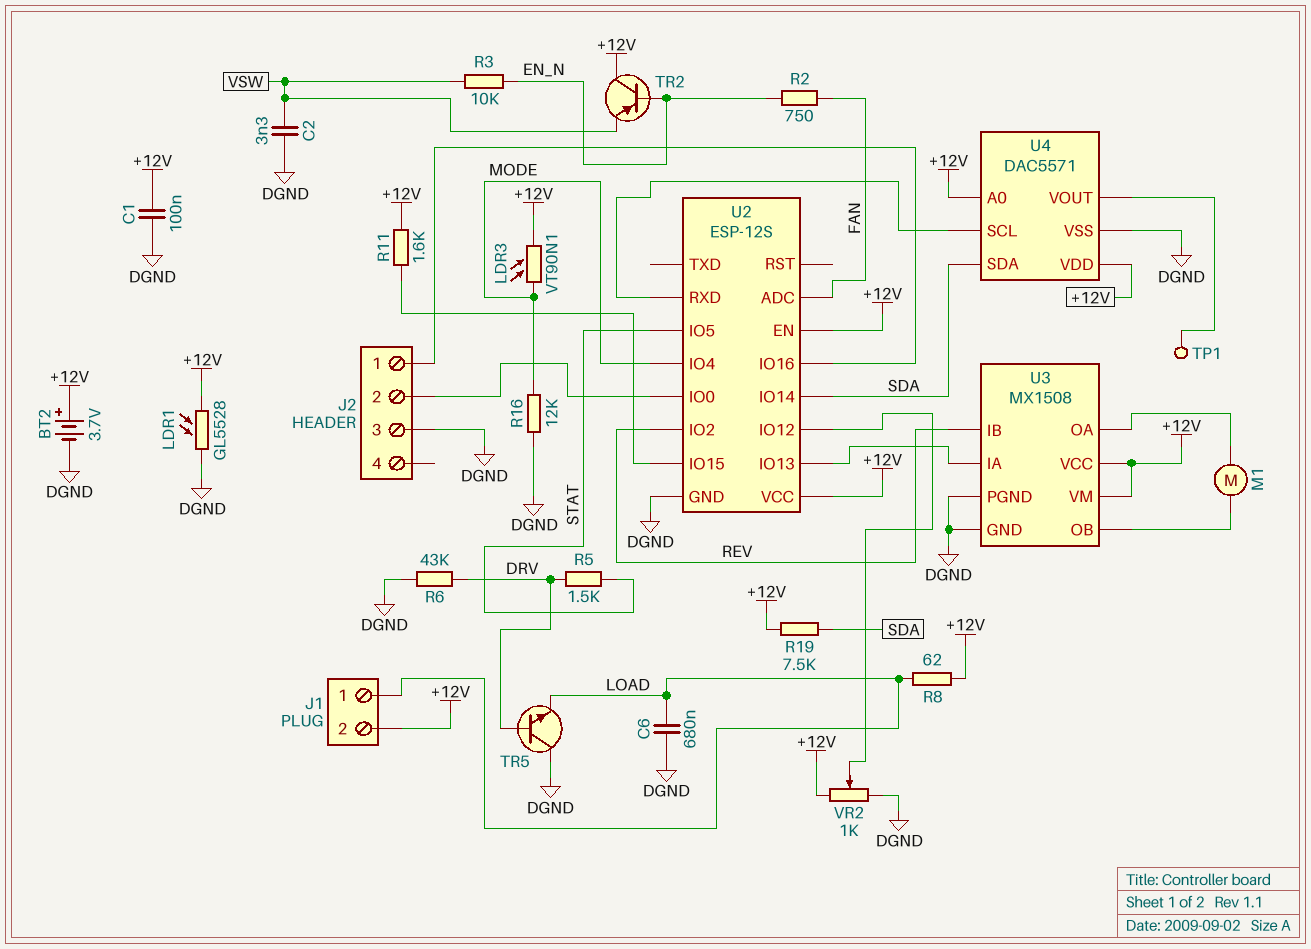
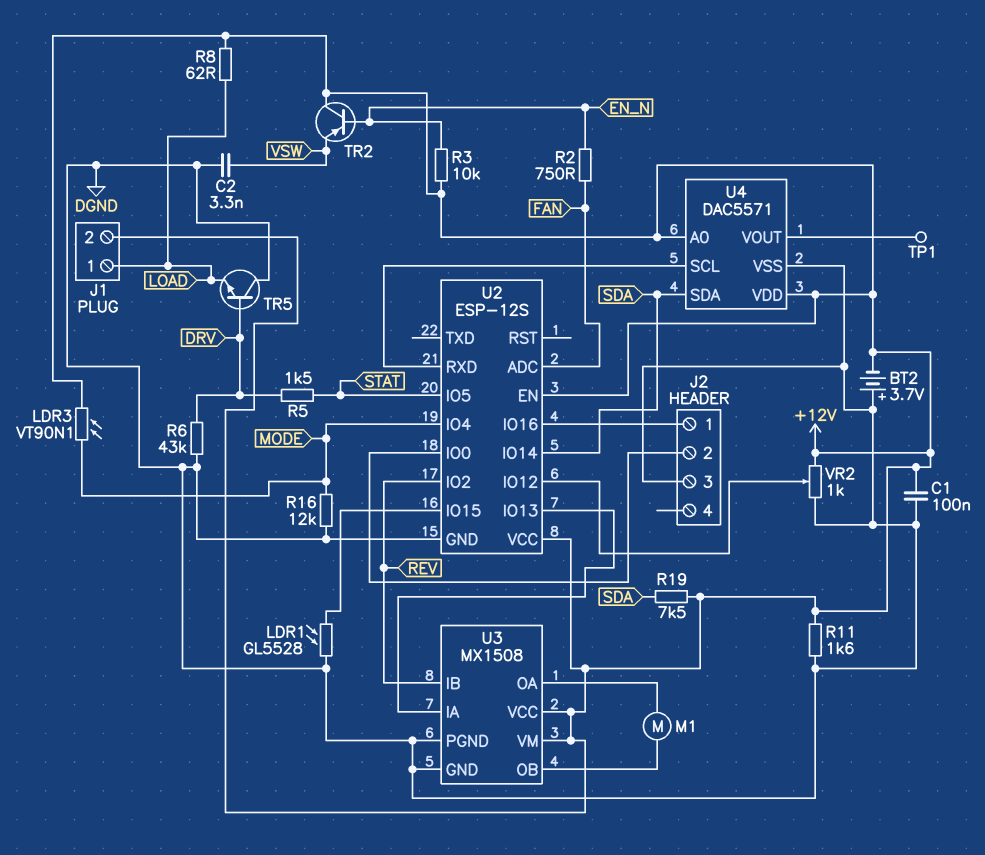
BT2: 3.7V (plus +12V, minus DGND) -> 3.7V (plus DGND, minus +12V)
C6: 680nF (DGND, LOAD) -> none
LDR1: GL5528 (+12V, DGND) -> GL5528 (DGND, U2/IO15)
R3: 10k (EN_N, VSW) -> 10k (+12V, EN_N)
R11: 1.6k (+12V, U2/IO15) -> 1.6k (+12V, DGND)

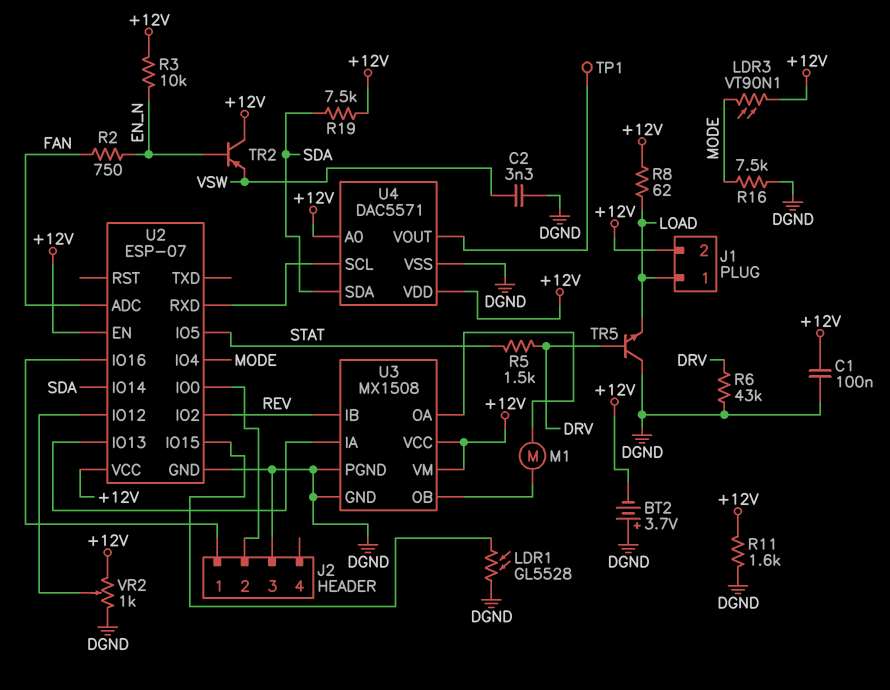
R16: 12k (DGND, MODE) -> 7.5k (DGND, MODE)
U2: ESP-12S -> ESP-07

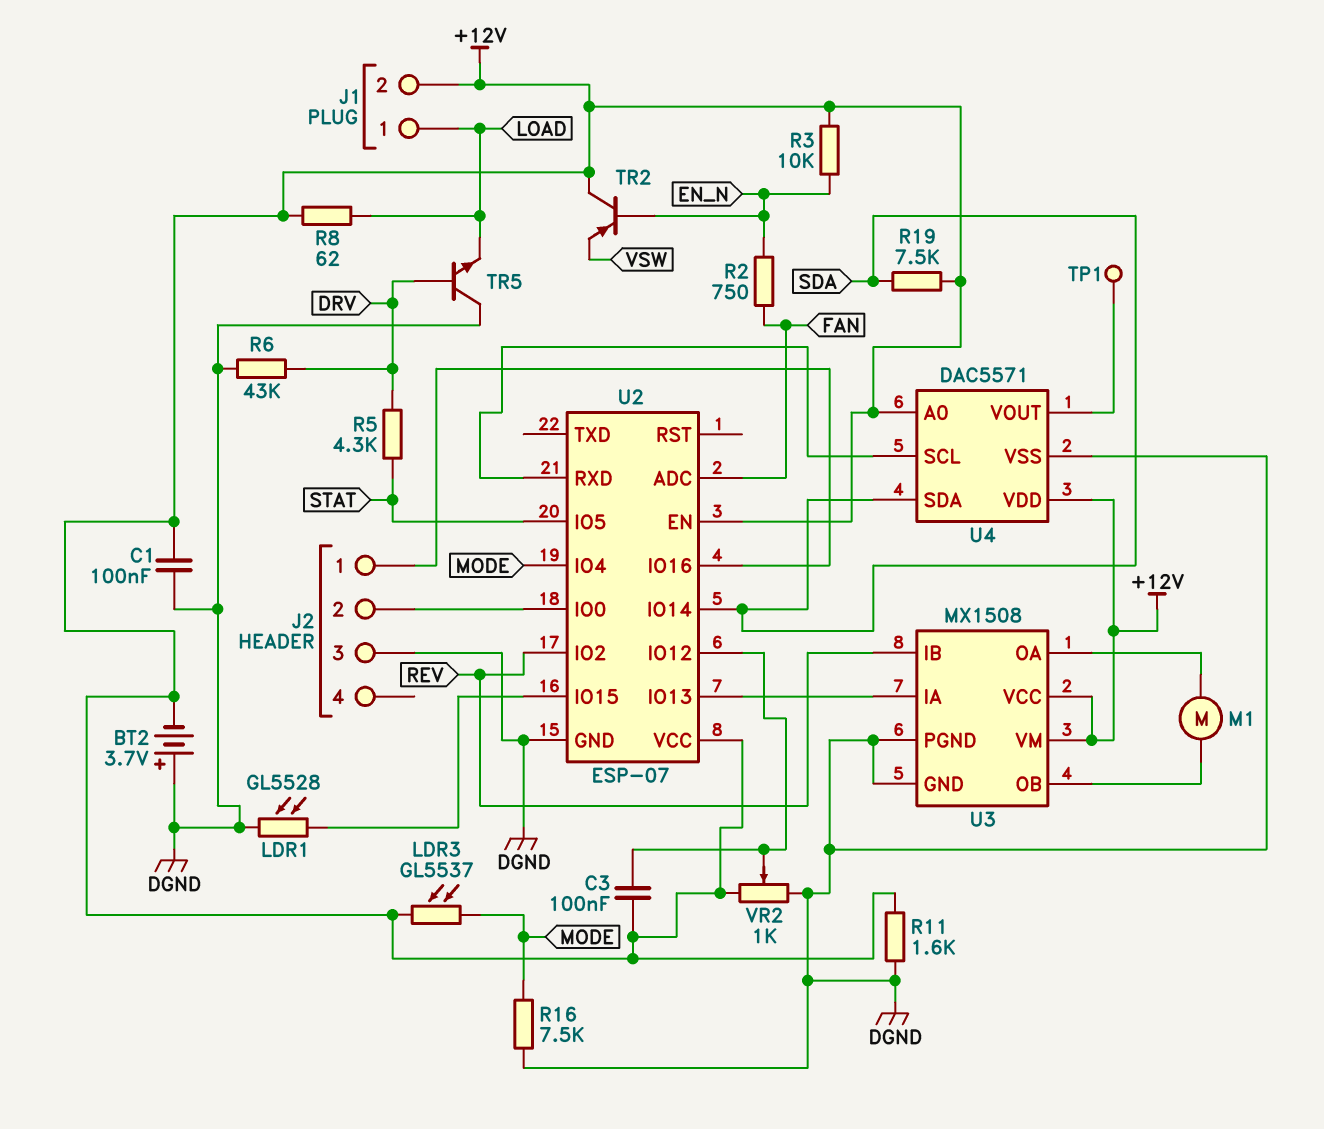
C2: 3.3nF (DGND, VSW) -> none
C3: none -> 100nF (+12V, U2/IO12)
LDR3: VT90N1 (+12V, MODE) -> GL5537 (+12V, MODE)
R5: 1.5k (DRV, STAT) -> 4.3k (DRV, STAT)

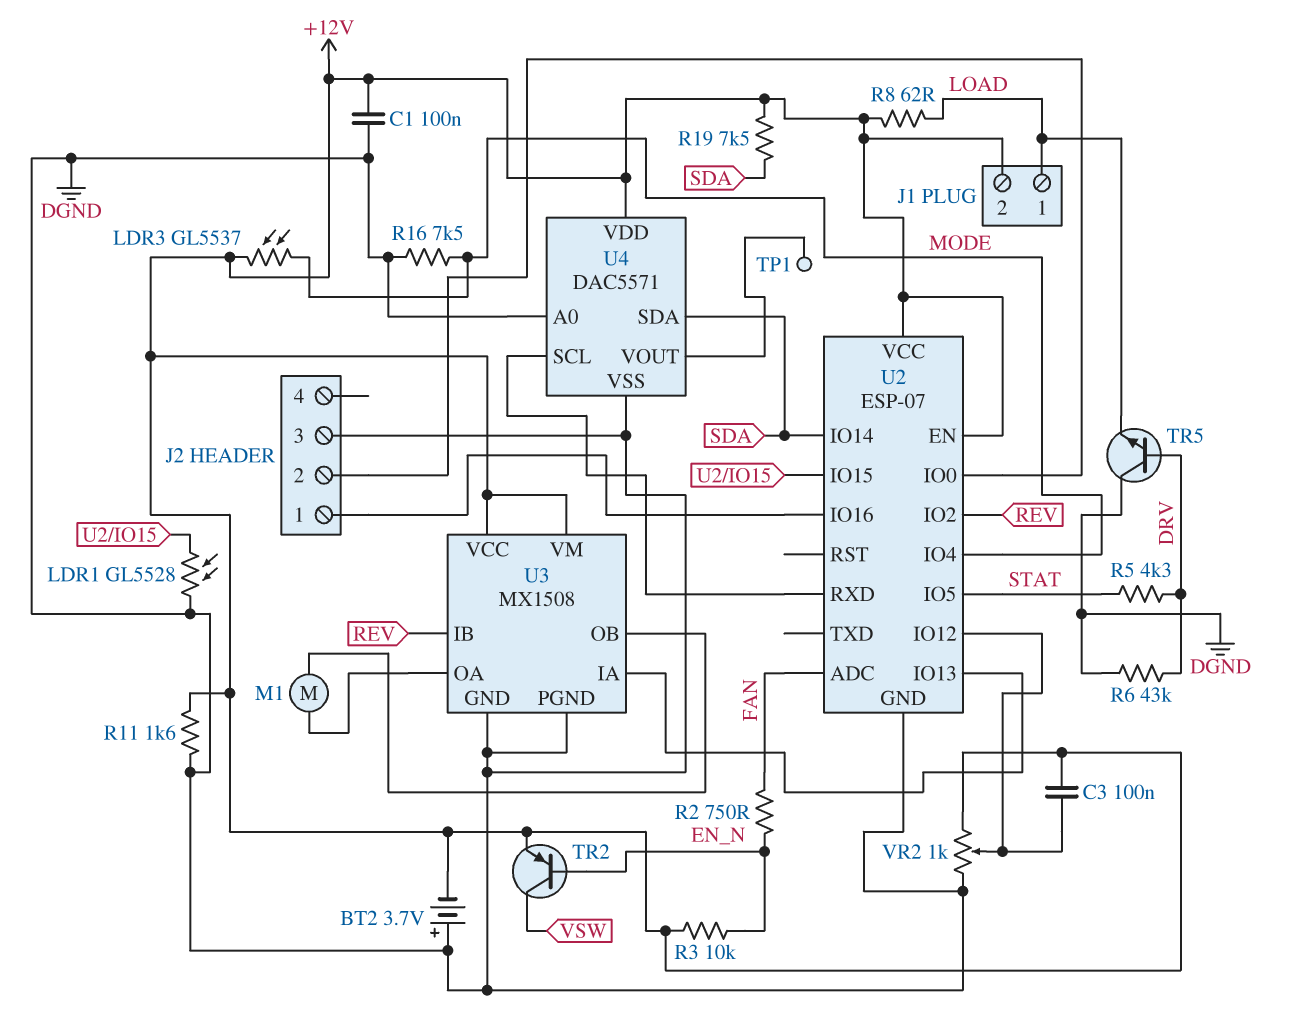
TR2: PNP (B EN_N, C +12V, E VSW) -> PNP (B EN_N, C VSW, E +12V)
U4 pin A0: +12V -> DGND

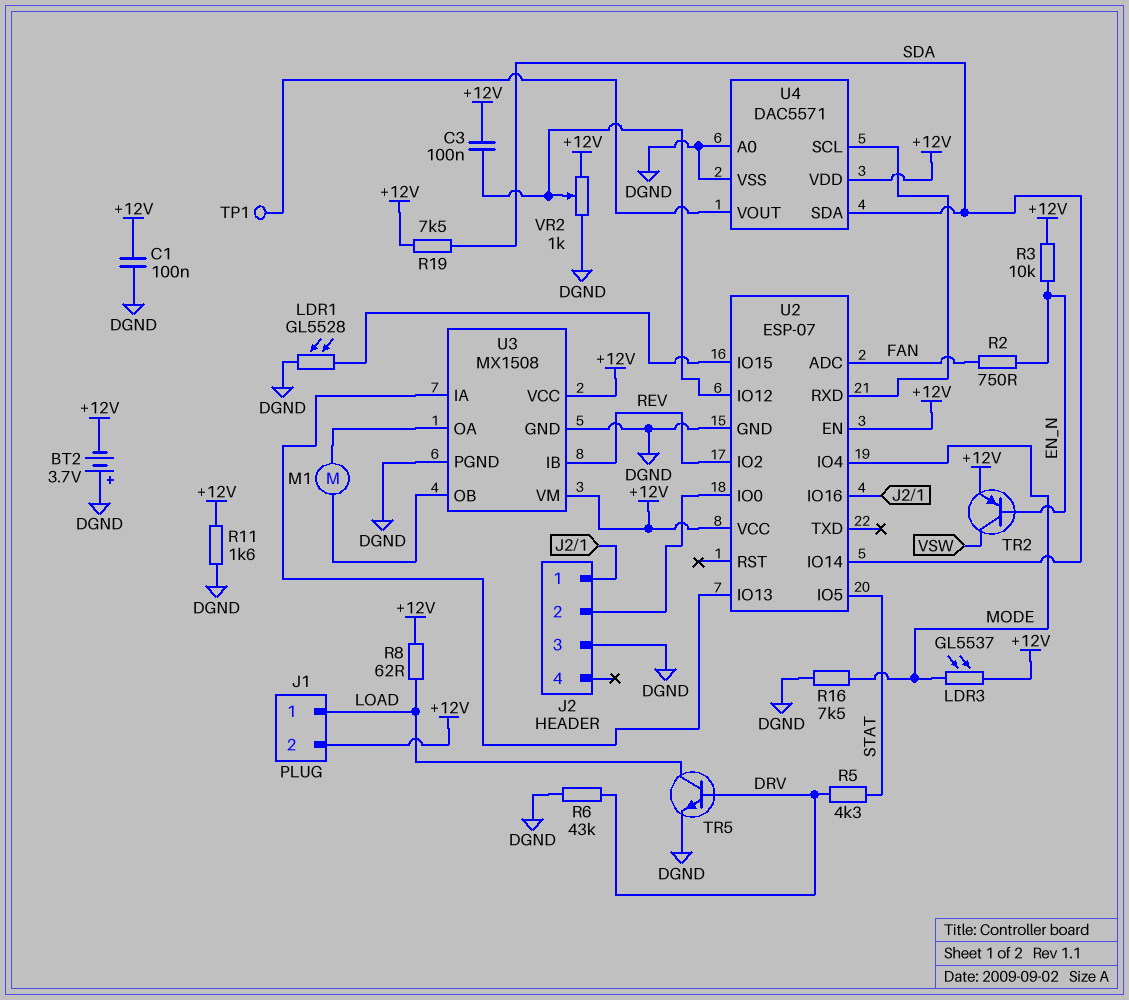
TR5: NPN (B DRV, C DGND, E LOAD) -> NPN (B DRV, C LOAD, E DGND)

